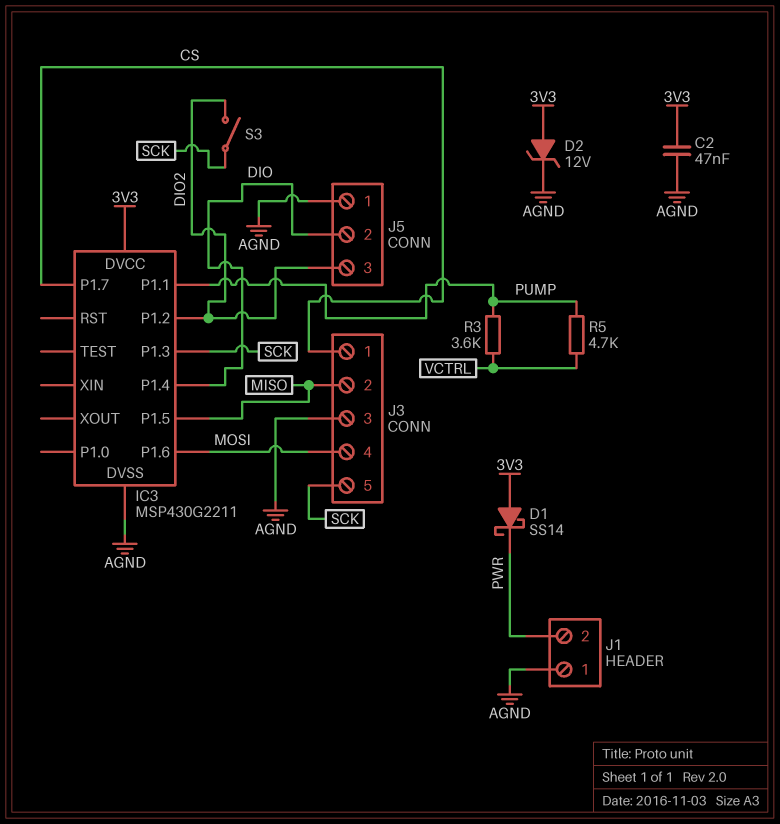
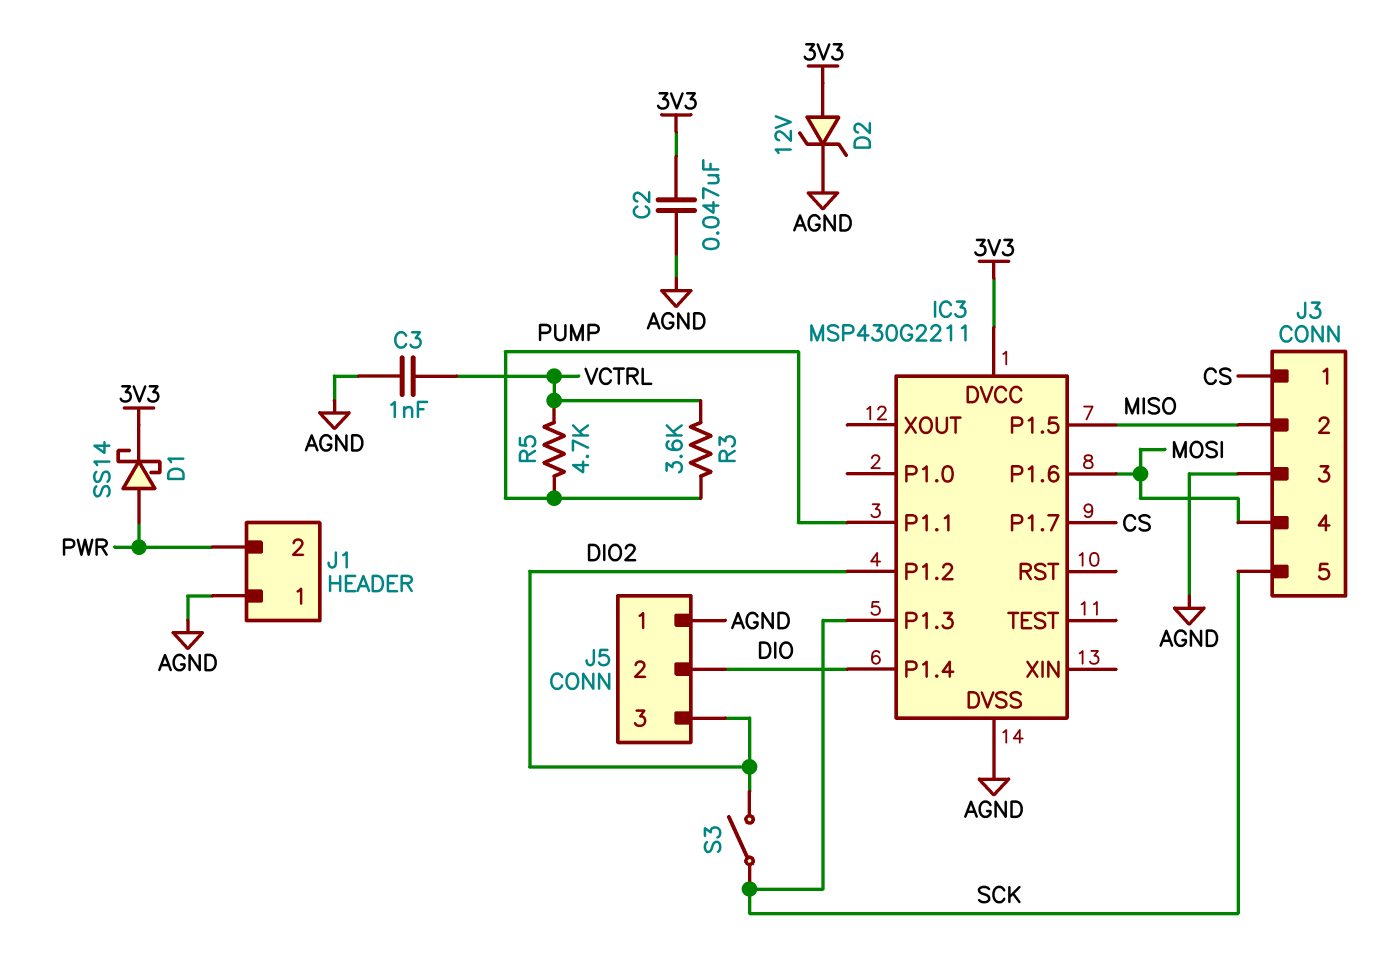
C3: none -> 1nF (AGND, VCTRL)
D1: schottky SS14 (A 3V3, K PWR) -> schottky SS14 (A PWR, K 3V3)

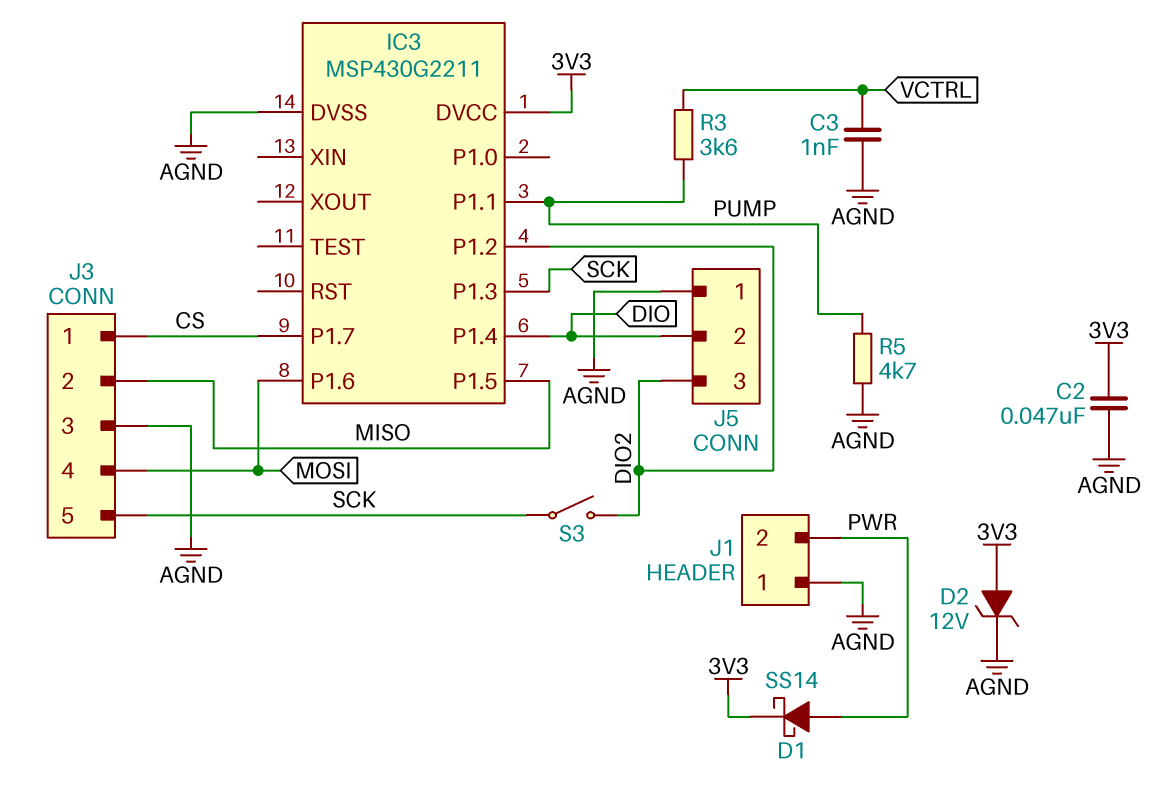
R5: 4.7k (PUMP, VCTRL) -> 4.7k (AGND, PUMP)

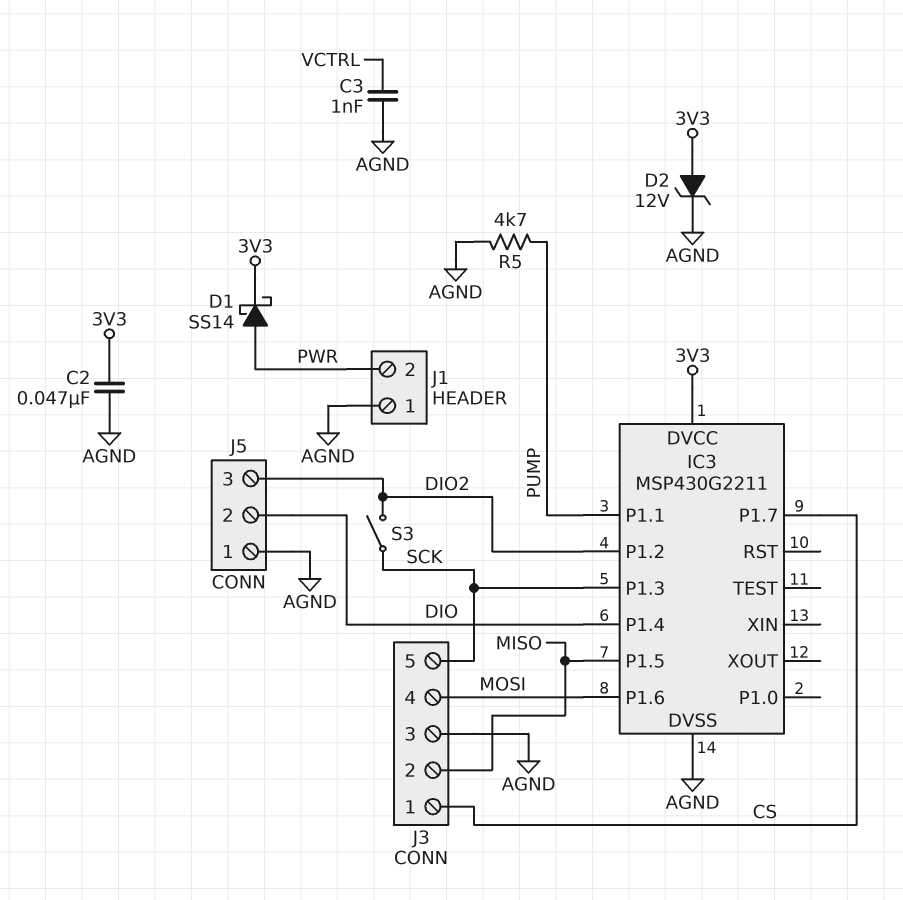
R3: 3.6k (PUMP, VCTRL) -> none

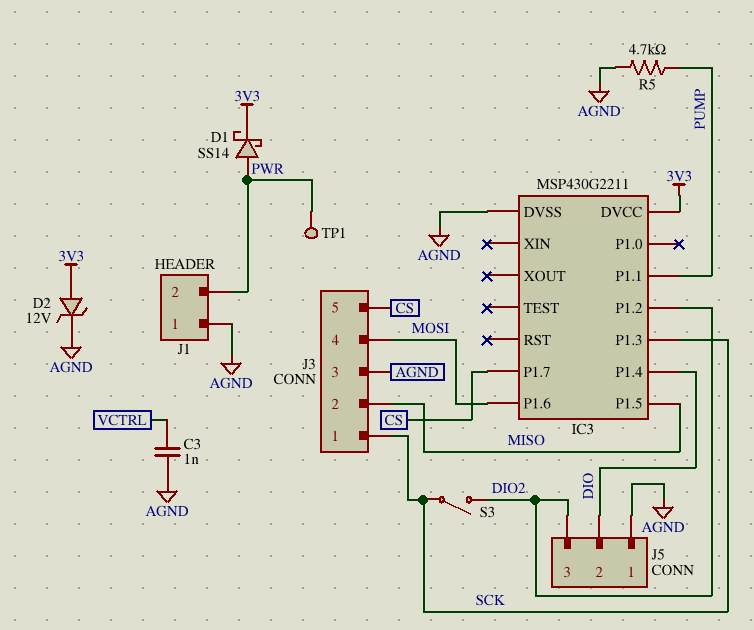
C2: 47nF (3V3, AGND) -> none
J3 pin 1: CS -> SCK
J3 pin 5: SCK -> CS
TP1: none -> test point (PWR)

